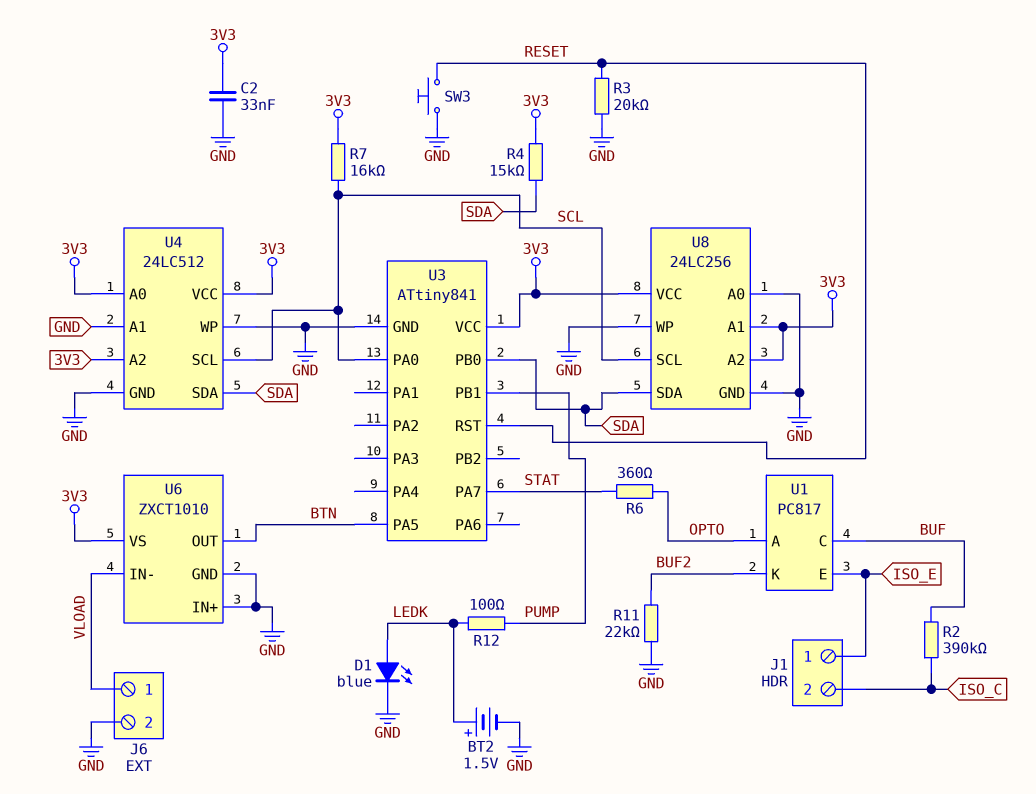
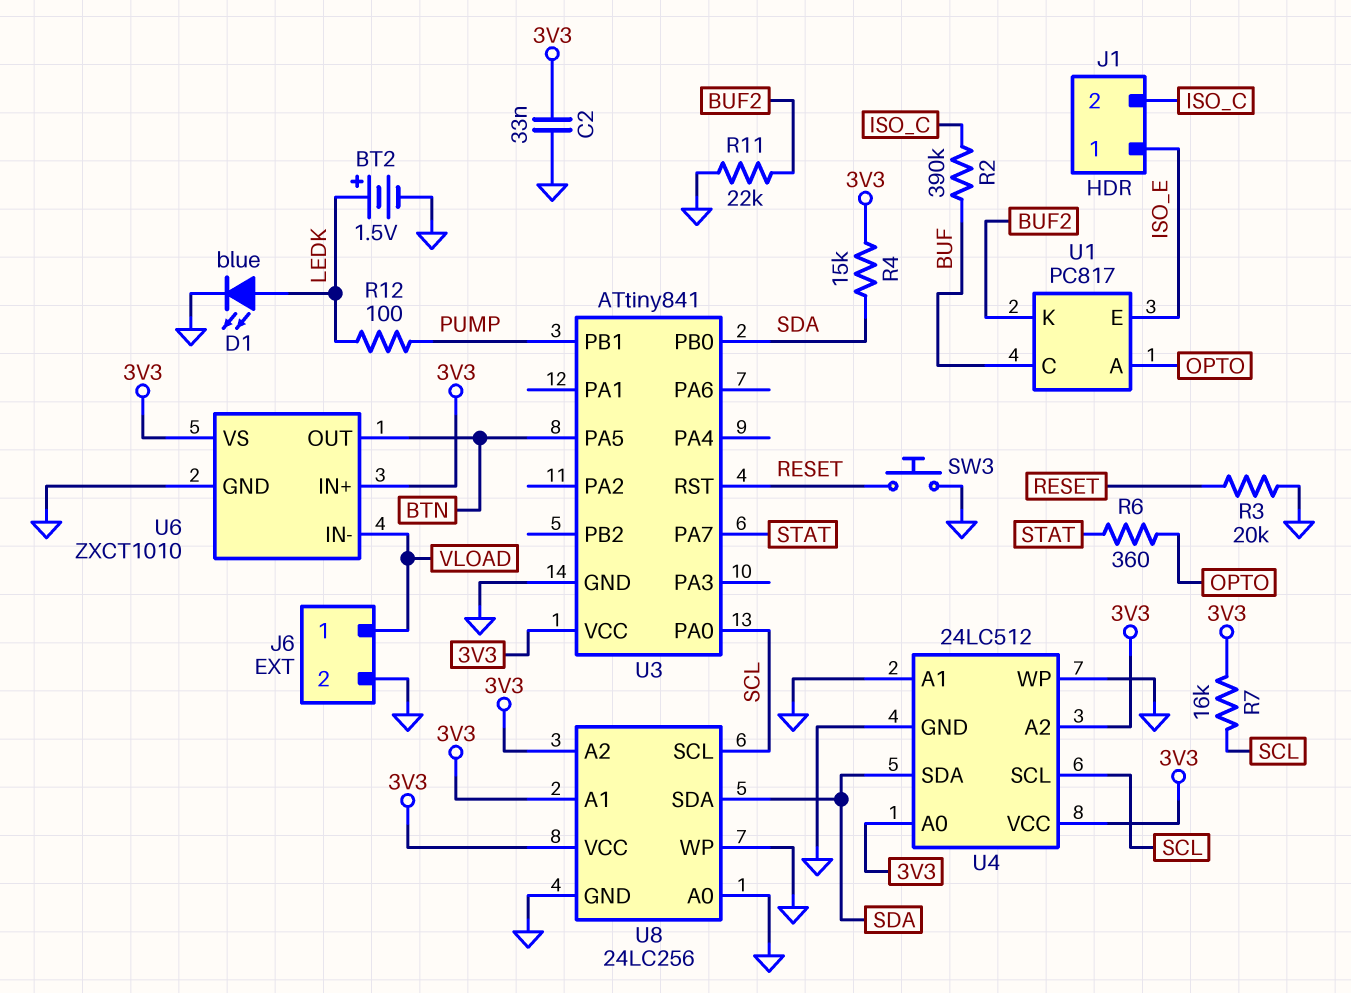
U6 pin IN+: GND -> 3V3

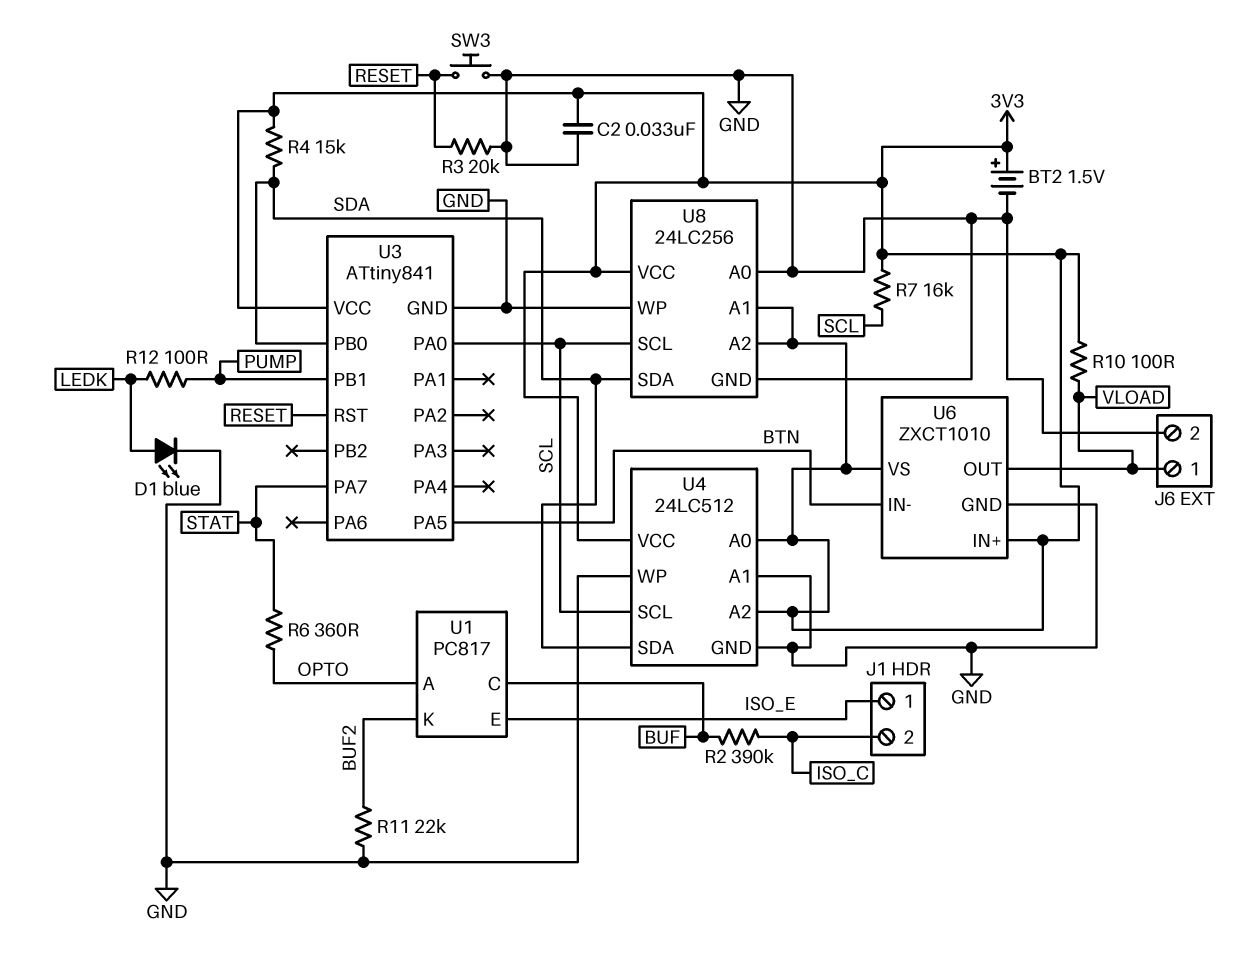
BT2: 1.5V (plus LEDK, minus GND) -> 1.5V (plus 3V3, minus GND)
R10: none -> 100 (3V3, VLOAD)
U6 pin IN-: VLOAD -> BTN
U6 pin OUT: BTN -> VLOAD

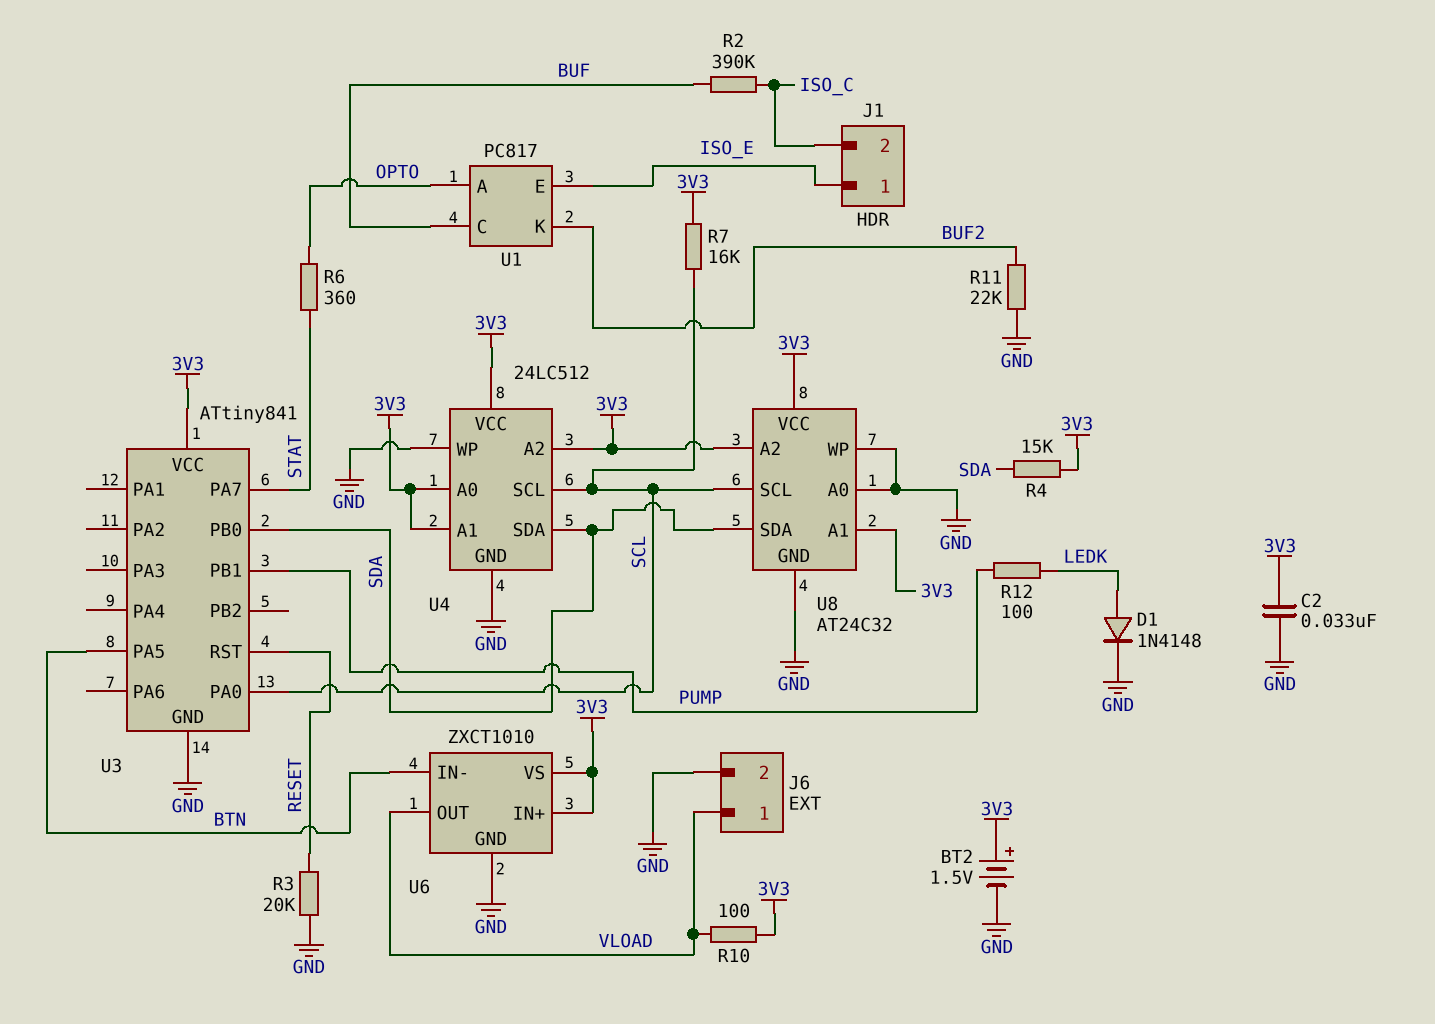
D1: LED blue (A LEDK, K GND) -> diode 1N4148 (A LEDK, K GND)
SW3: button (GND, RESET) -> none
U4 pin A1: GND -> 3V3
U8: 24LC256 -> AT24C32

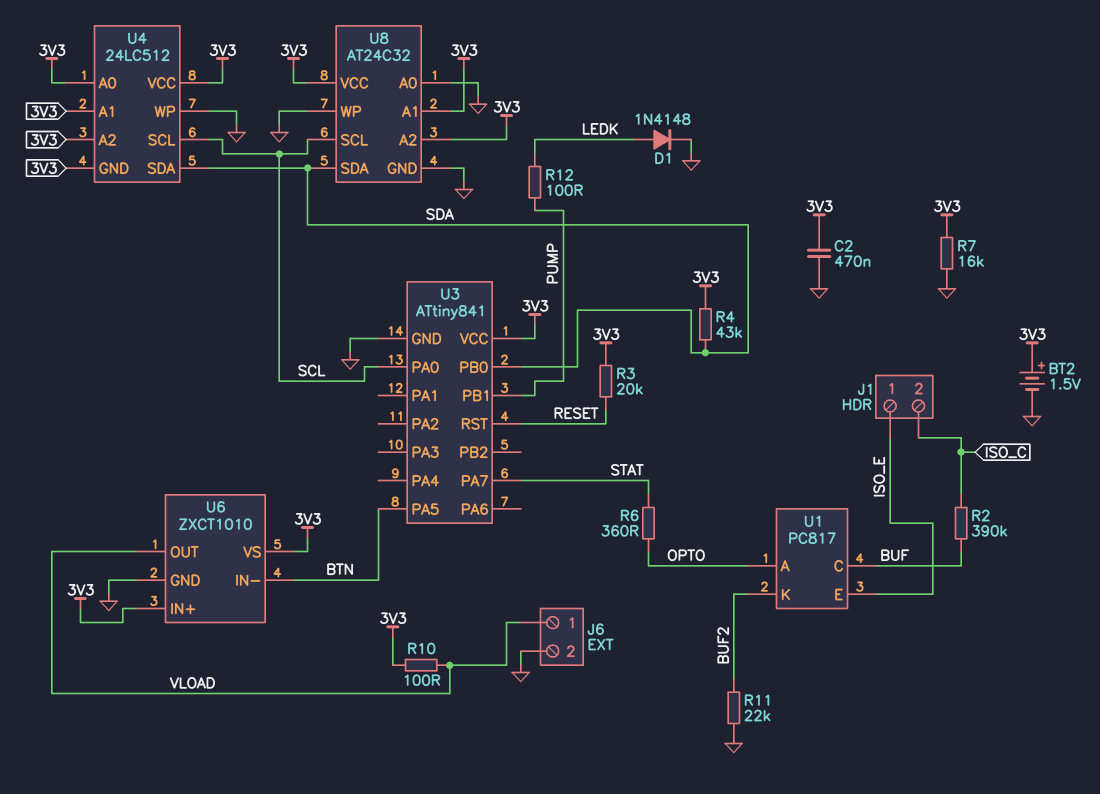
C2: 33nF (3V3, GND) -> 470nF (3V3, GND)
R3: 20k (GND, RESET) -> 20k (3V3, RESET)
R4: 15k (3V3, SDA) -> 43k (3V3, SDA)
R7: 16k (3V3, SCL) -> 16k (3V3, GND)
U4 pin GND: GND -> 3V3

